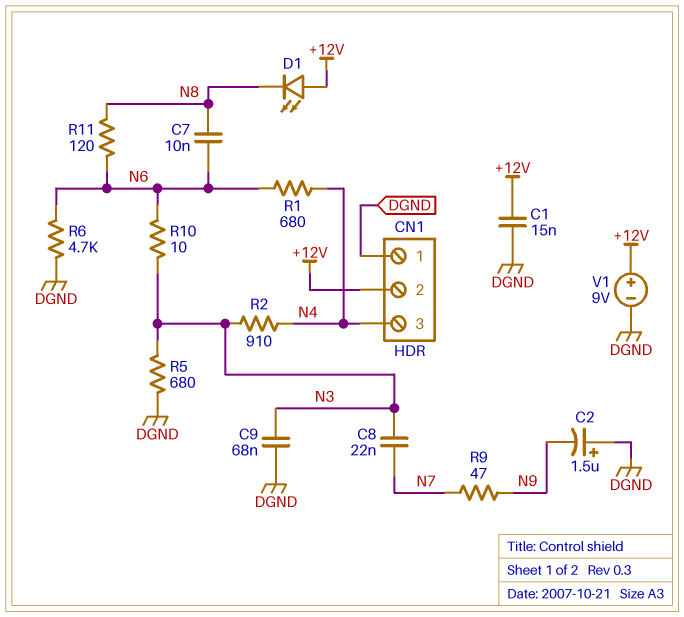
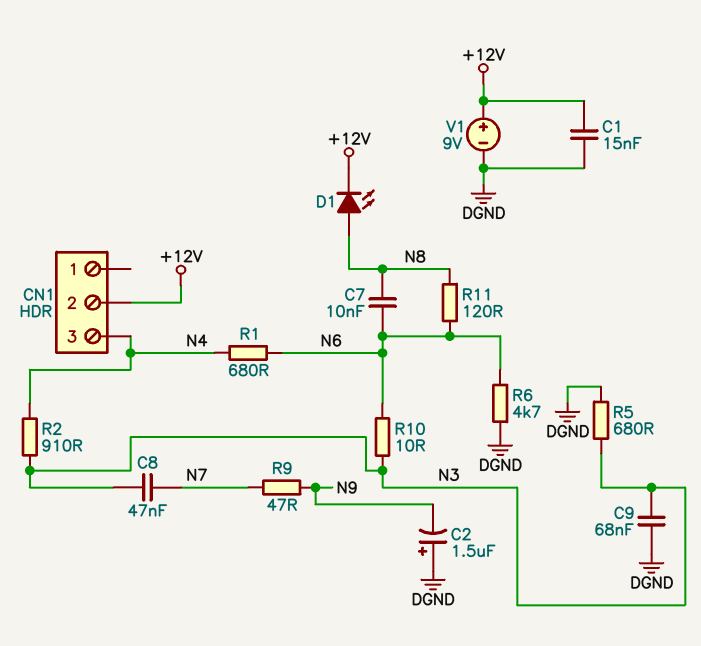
C8: 22nF (N3, N7) -> 47nF (N3, N7)
CN1 pin 1: DGND -> none
D1: LED (A +12V, K N8) -> LED (A N8, K +12V)

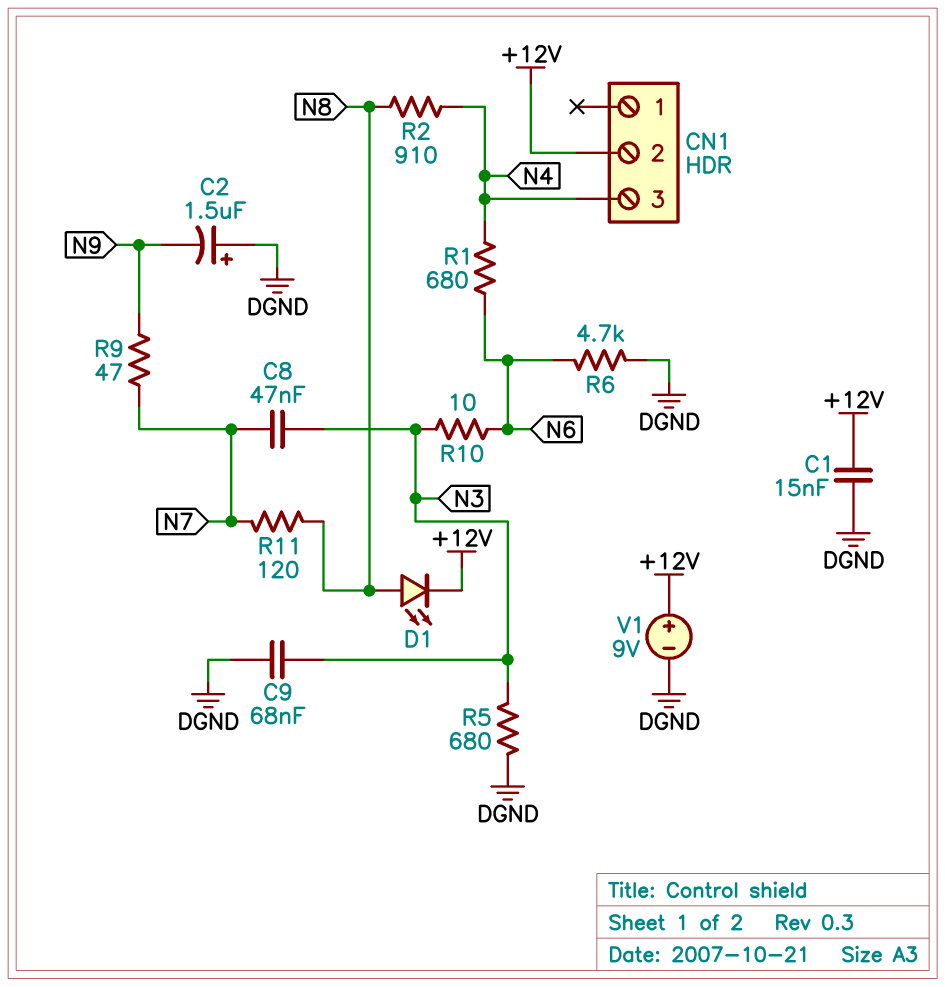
C7: 10nF (N6, N8) -> none
R2: 910 (N3, N4) -> 910 (N4, N8)
R11: 120 (N6, N8) -> 120 (N7, N8)

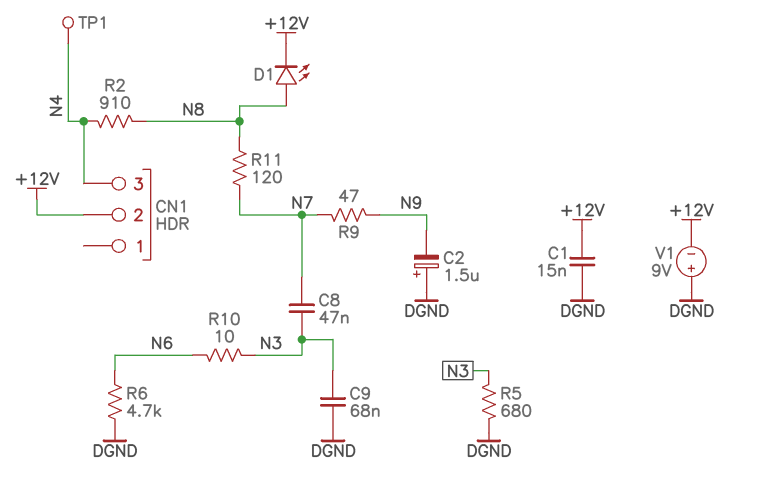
R1: 680 (N4, N6) -> none
TP1: none -> test point (N4)
V1: 9V (plus +12V, minus DGND) -> 9V (plus DGND, minus +12V)

